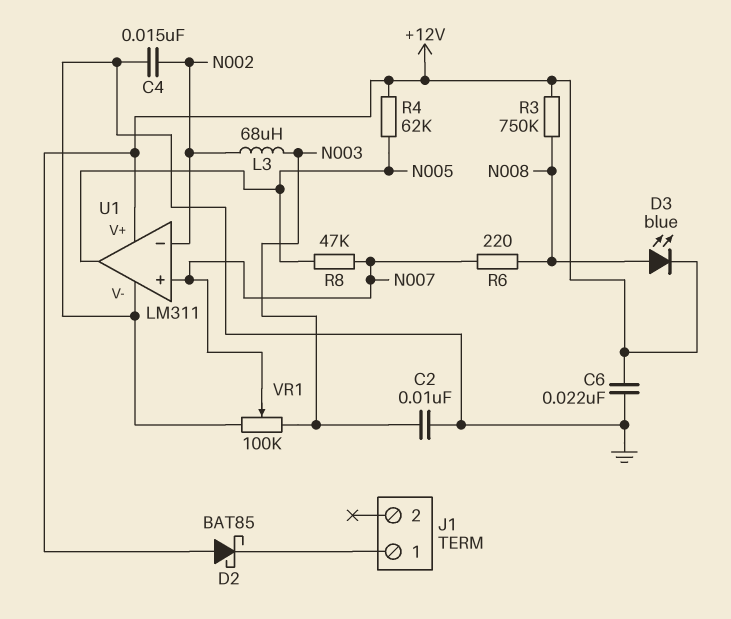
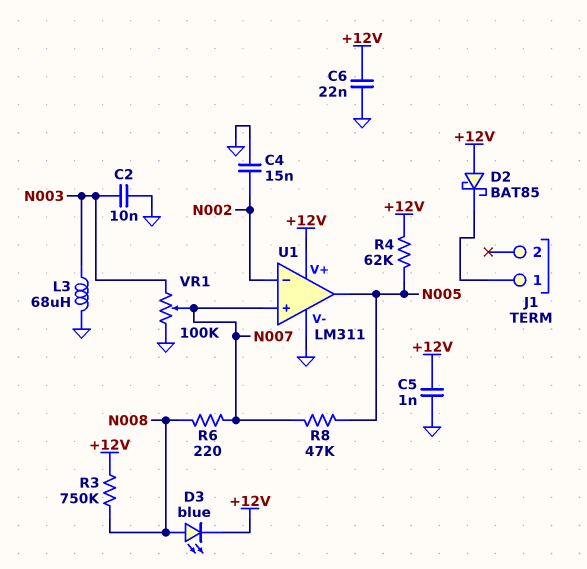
C5: none -> 1nF (+12V, GND)
L3: 68uH (N002, N003) -> 68uH (GND, N003)

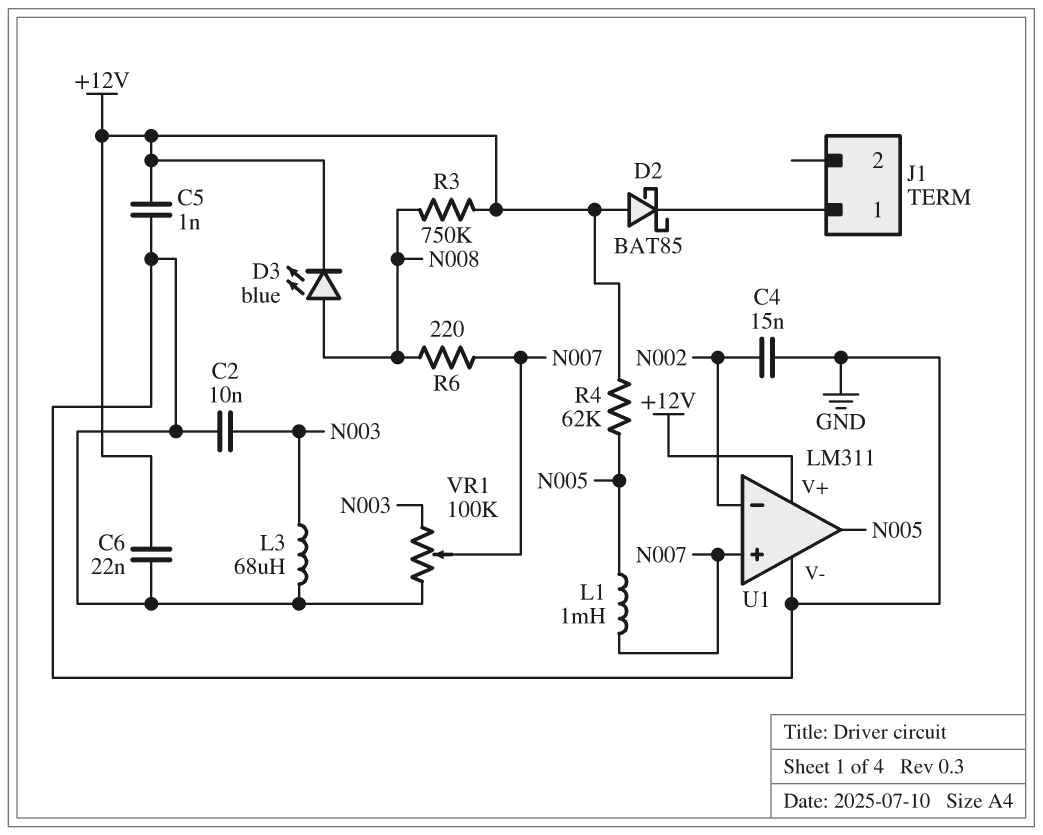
L1: none -> 1mH (N005, N007)
R8: 47k (N005, N007) -> none

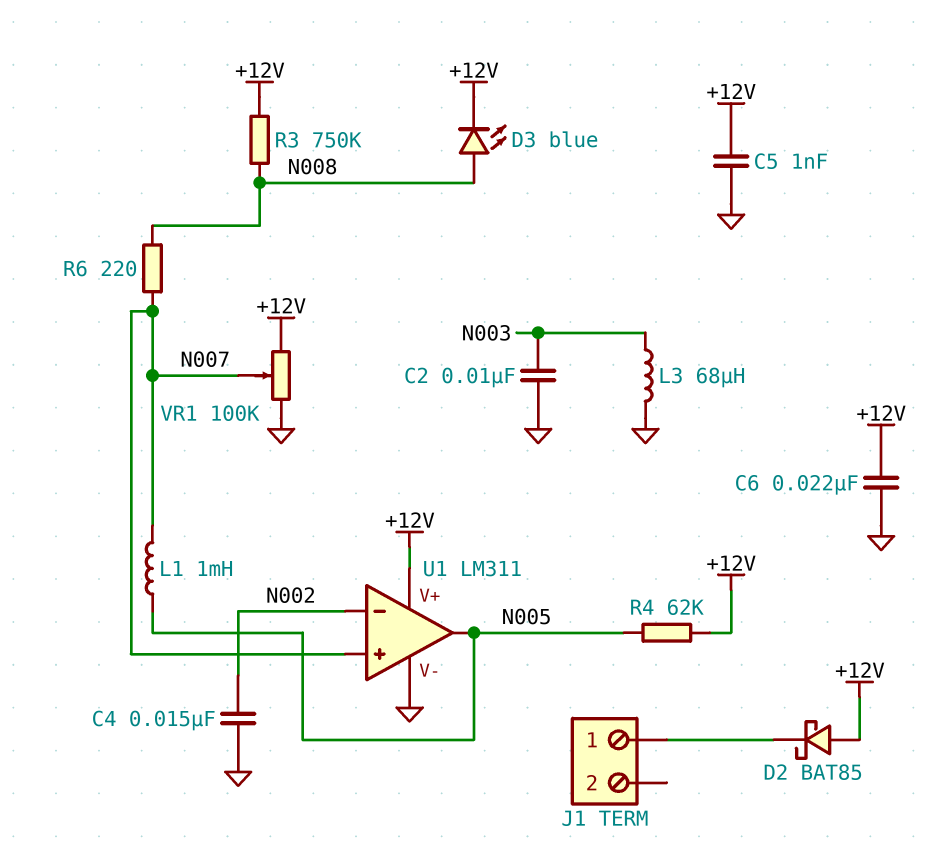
VR1: 100k (GND, N003, wiper N007) -> 100k (+12V, GND, wiper N007)

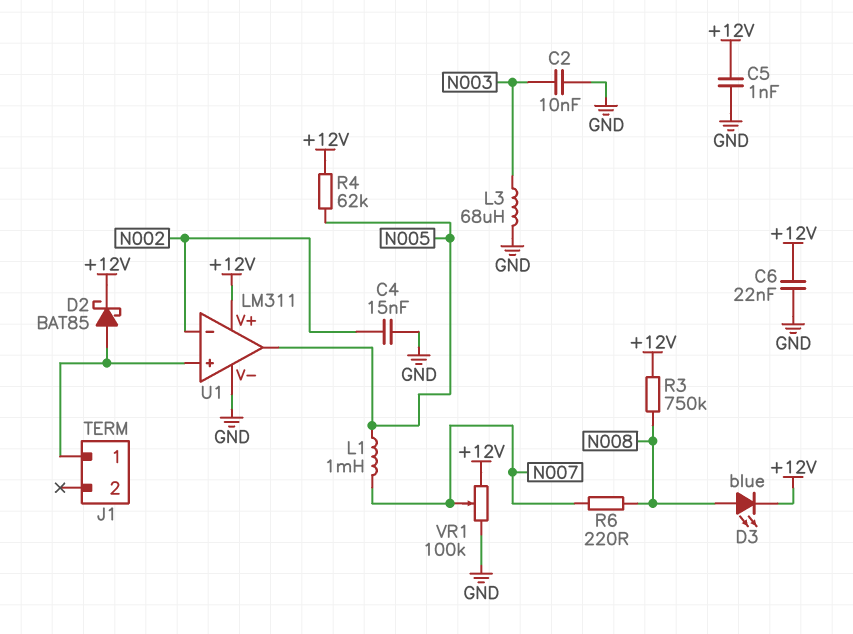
D2: schottky BAT85 (A +12V, K J1/1) -> schottky BAT85 (A J1/1, K +12V)
U1 pin in+: N007 -> J1/1

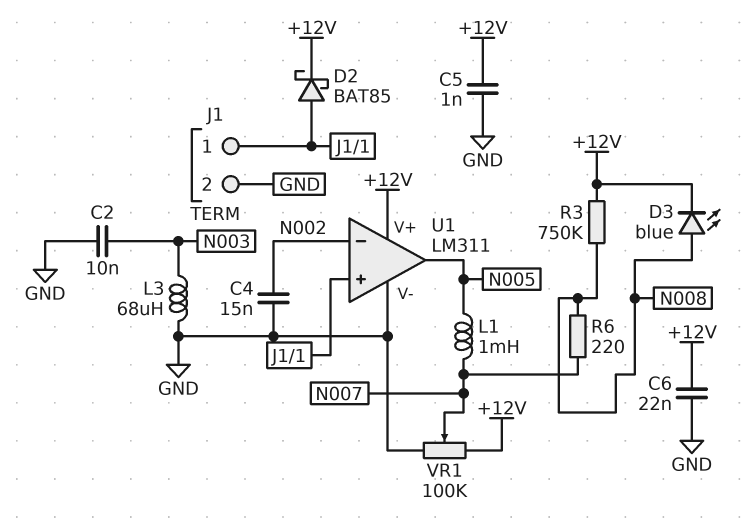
J1 pin 2: none -> GND
R4: 62k (+12V, N005) -> none

